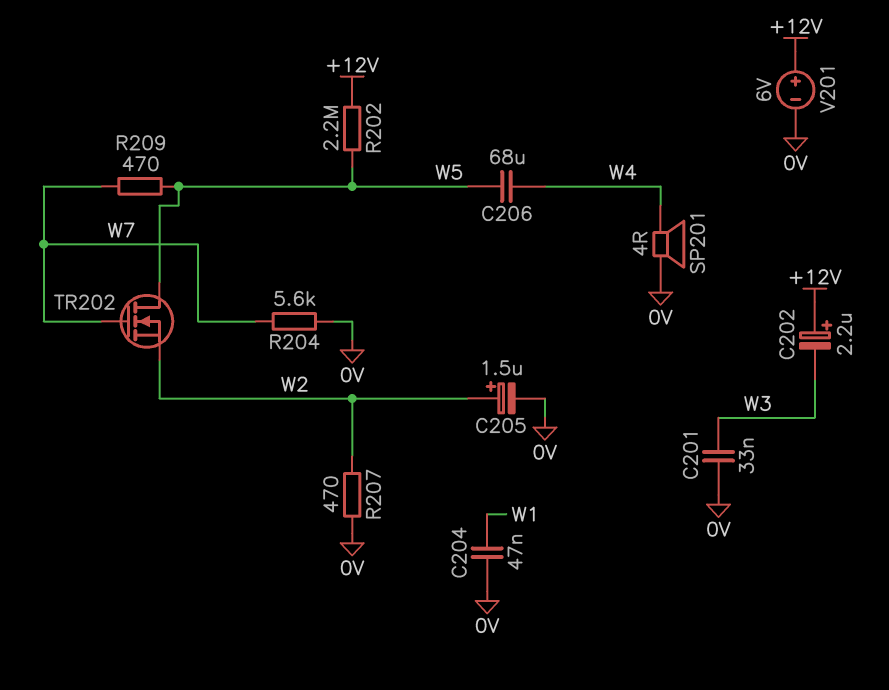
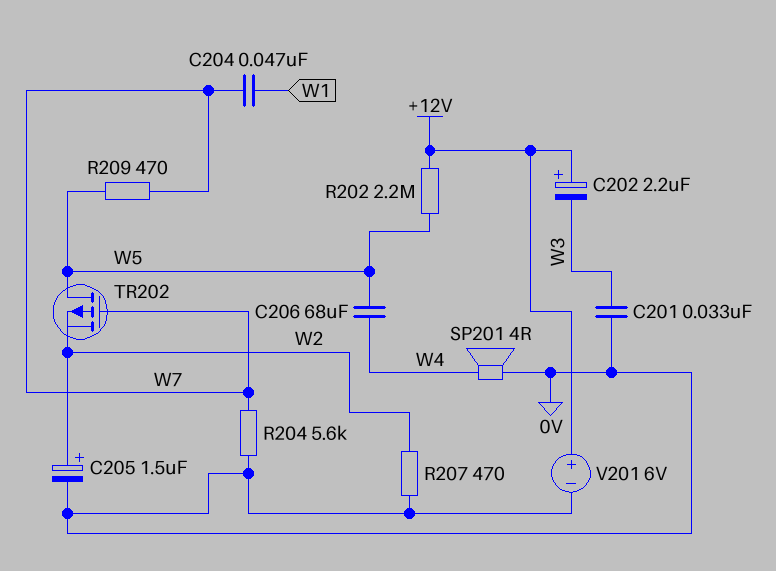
C204: 47nF (0V, W1) -> 47nF (W1, W7)
TR202: NMOS (G W7, D W5, S W2) -> PMOS (G W7, D W5, S W2)

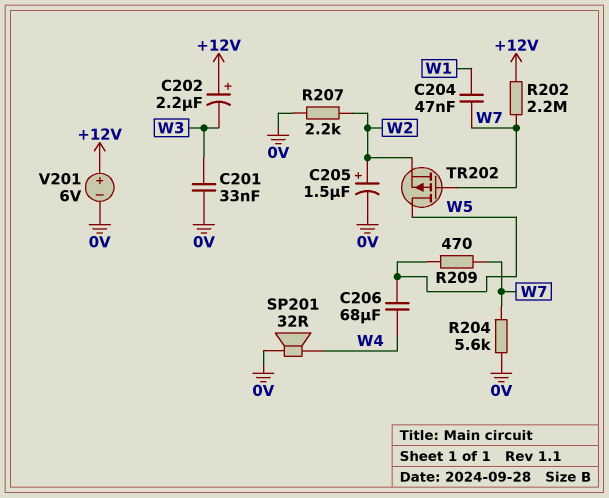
R202: 2.2M (+12V, W5) -> 2.2M (+12V, W7)
R207: 470 (0V, W2) -> 2.2k (0V, W2)
SP201: speaker 4R (0V, W4) -> speaker 32R (0V, W4)

